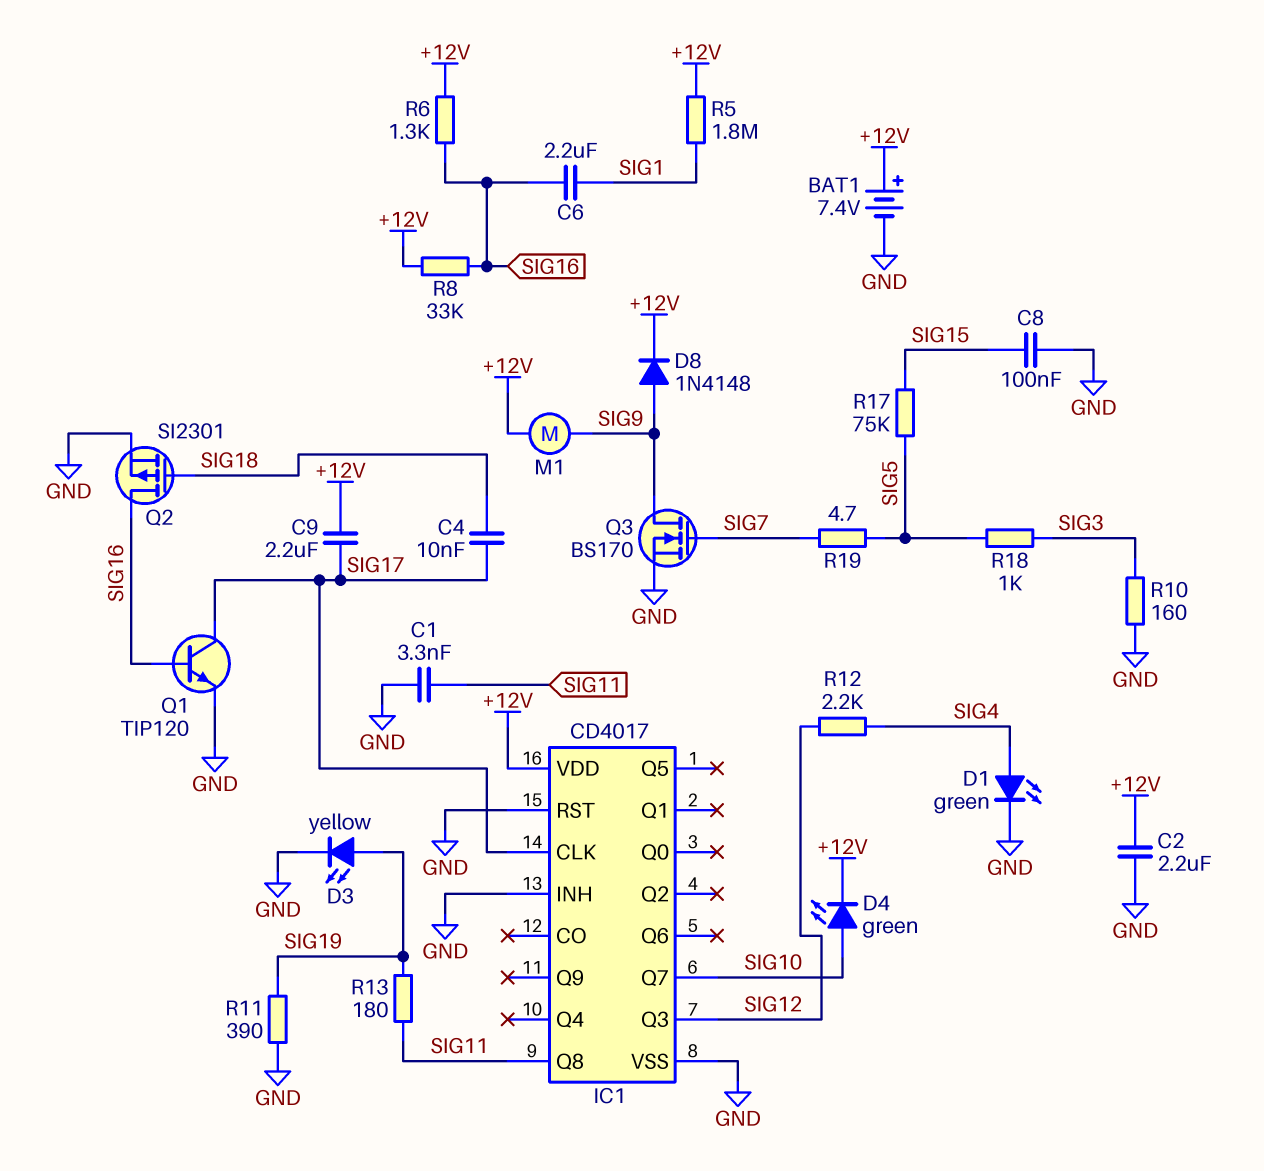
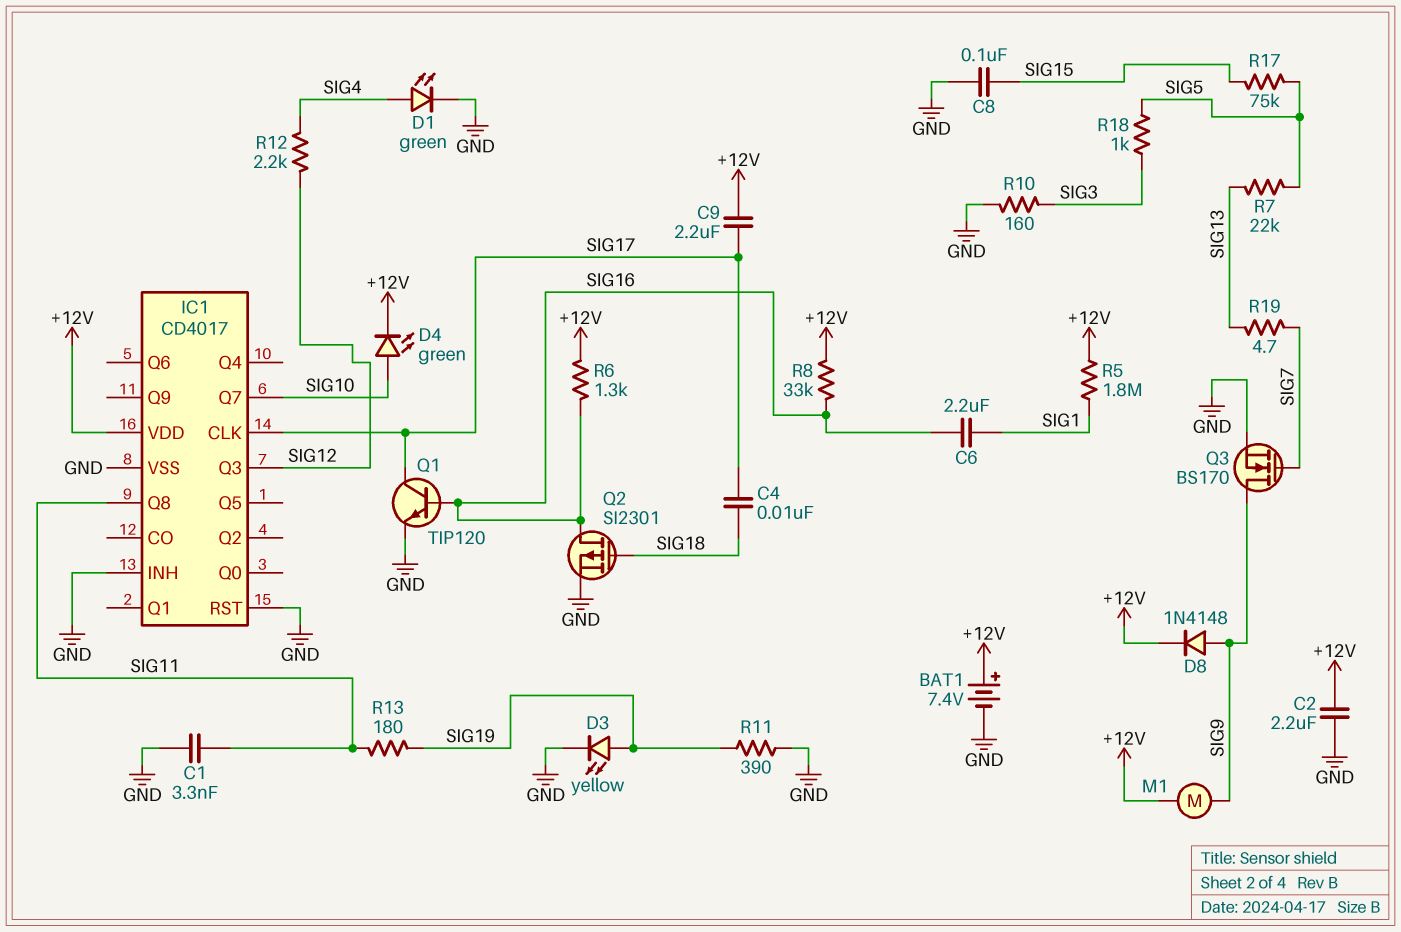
R7: none -> 22k (SIG5, SIG13)
R19: 4.7 (SIG5, SIG7) -> 4.7 (SIG7, SIG13)

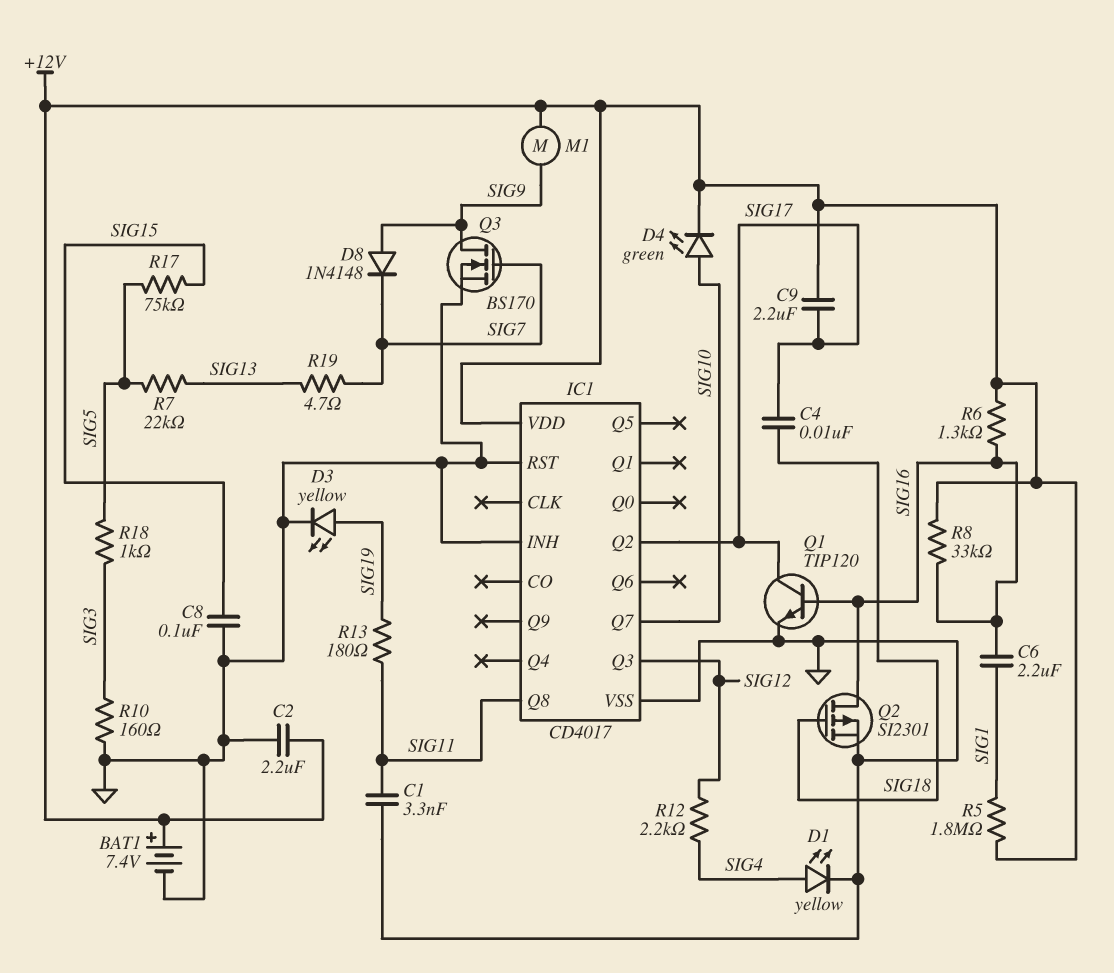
D1: LED green (A SIG4, K GND) -> LED yellow (A SIG4, K GND)
D8: diode 1N4148 (A SIG9, K +12V) -> diode 1N4148 (A SIG9, K SIG7)
IC1 pin CLK: SIG17 -> none
IC1 pin Q2: none -> SIG17
R11: 390 (GND, SIG19) -> none

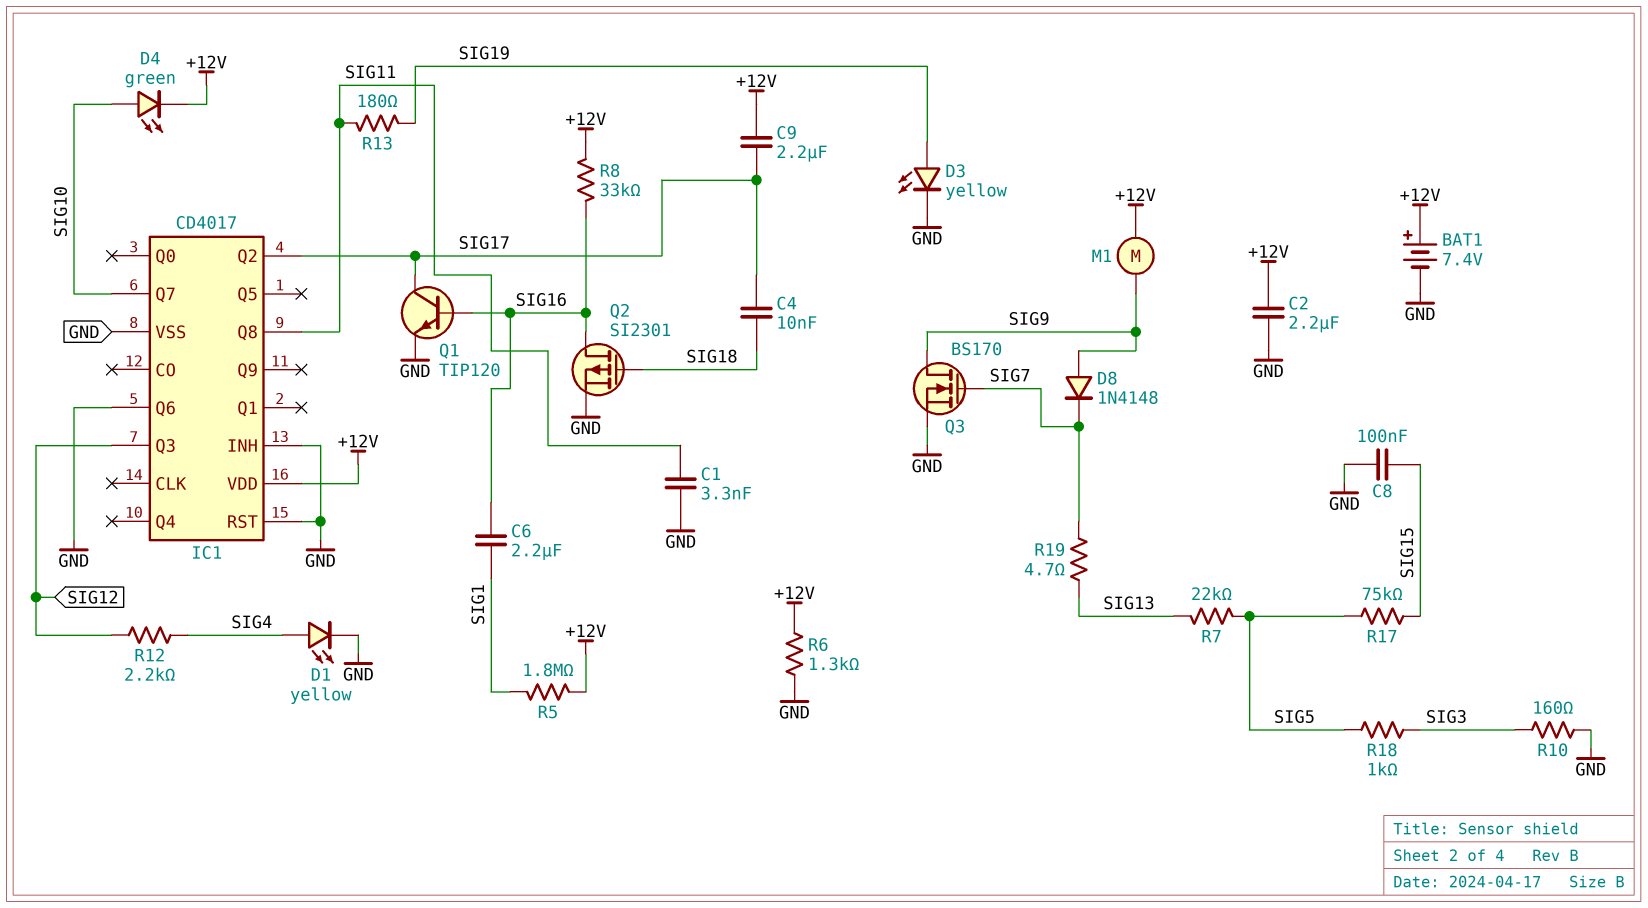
IC1 pin Q6: none -> GND
R6: 1.3k (+12V, SIG16) -> 1.3k (+12V, GND)

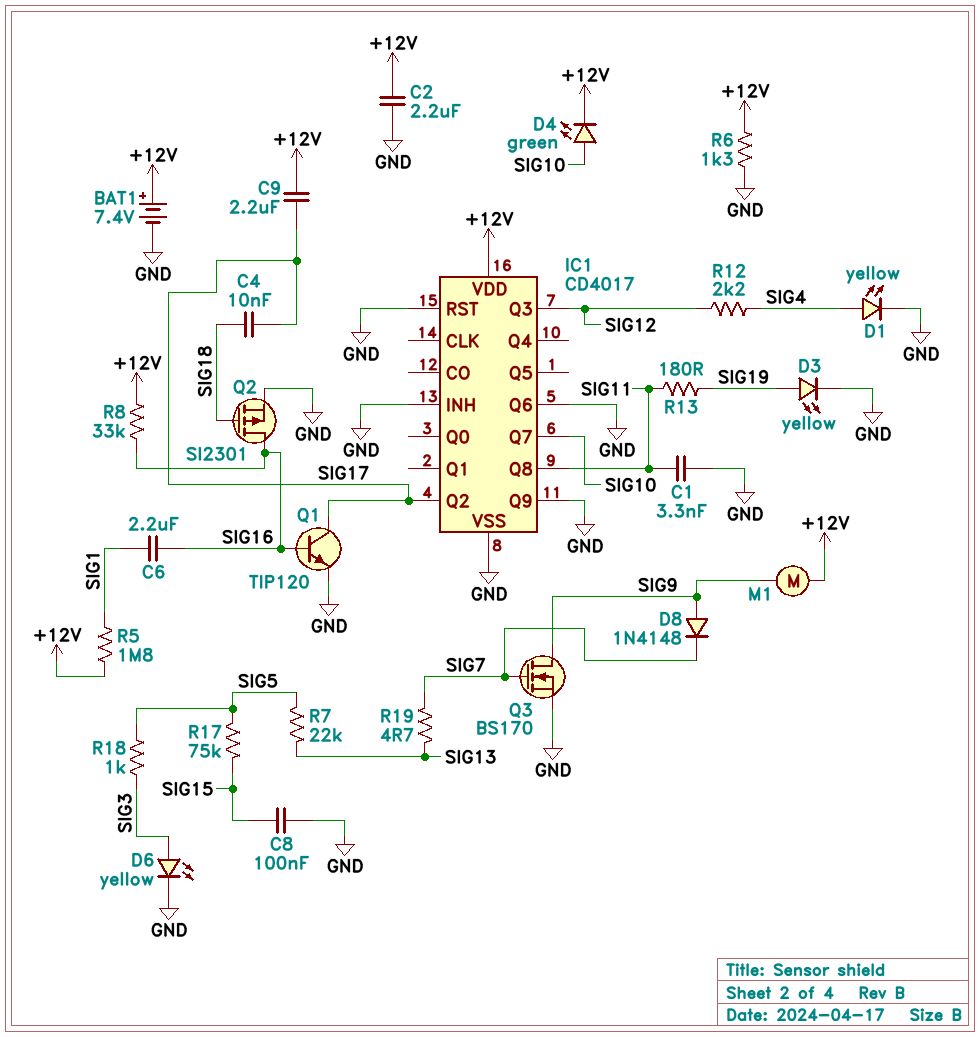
D6: none -> LED yellow (A SIG3, K GND)
IC1 pin Q9: none -> GND
R10: 160 (GND, SIG3) -> none

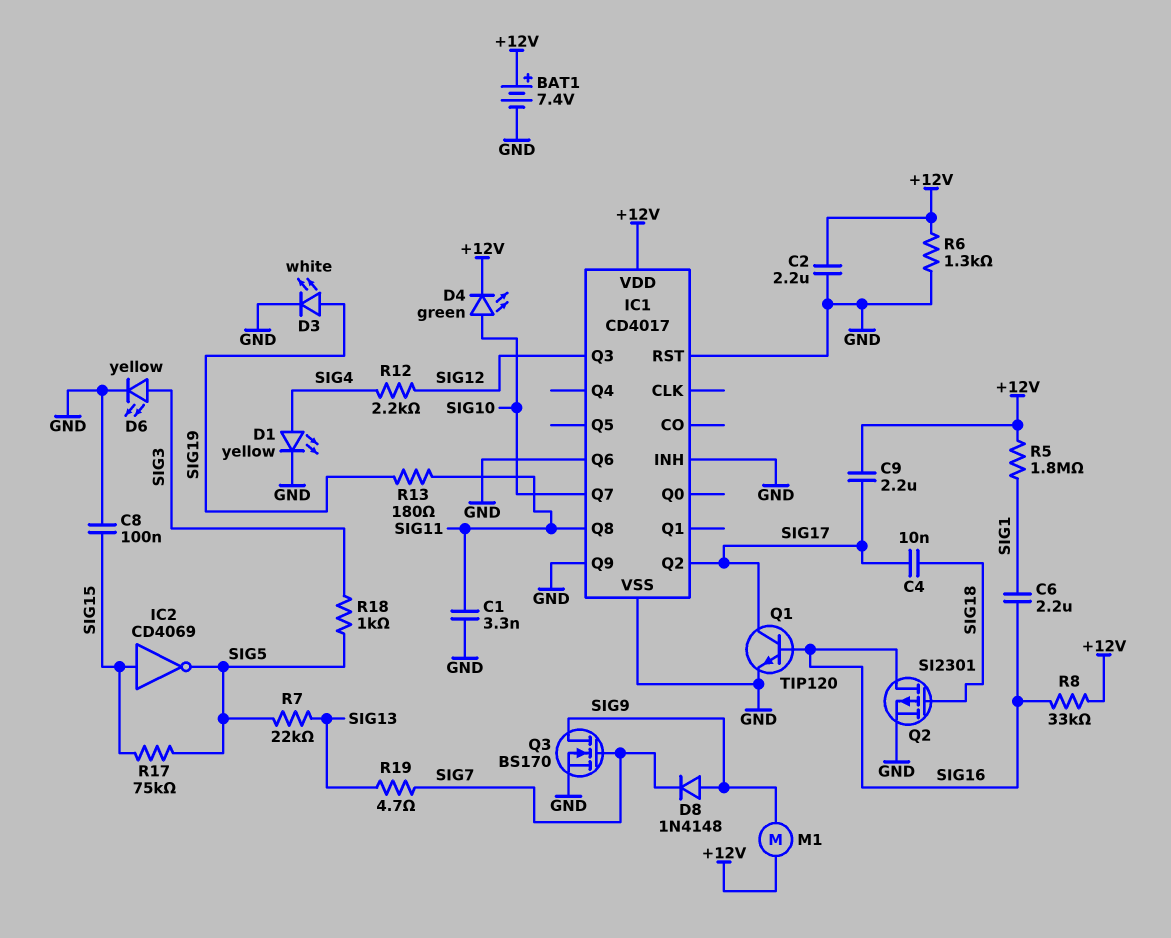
D3: LED yellow (A SIG19, K GND) -> LED white (A SIG19, K GND)
IC2: none -> NOT CD4069 (in SIG15, out SIG5)

